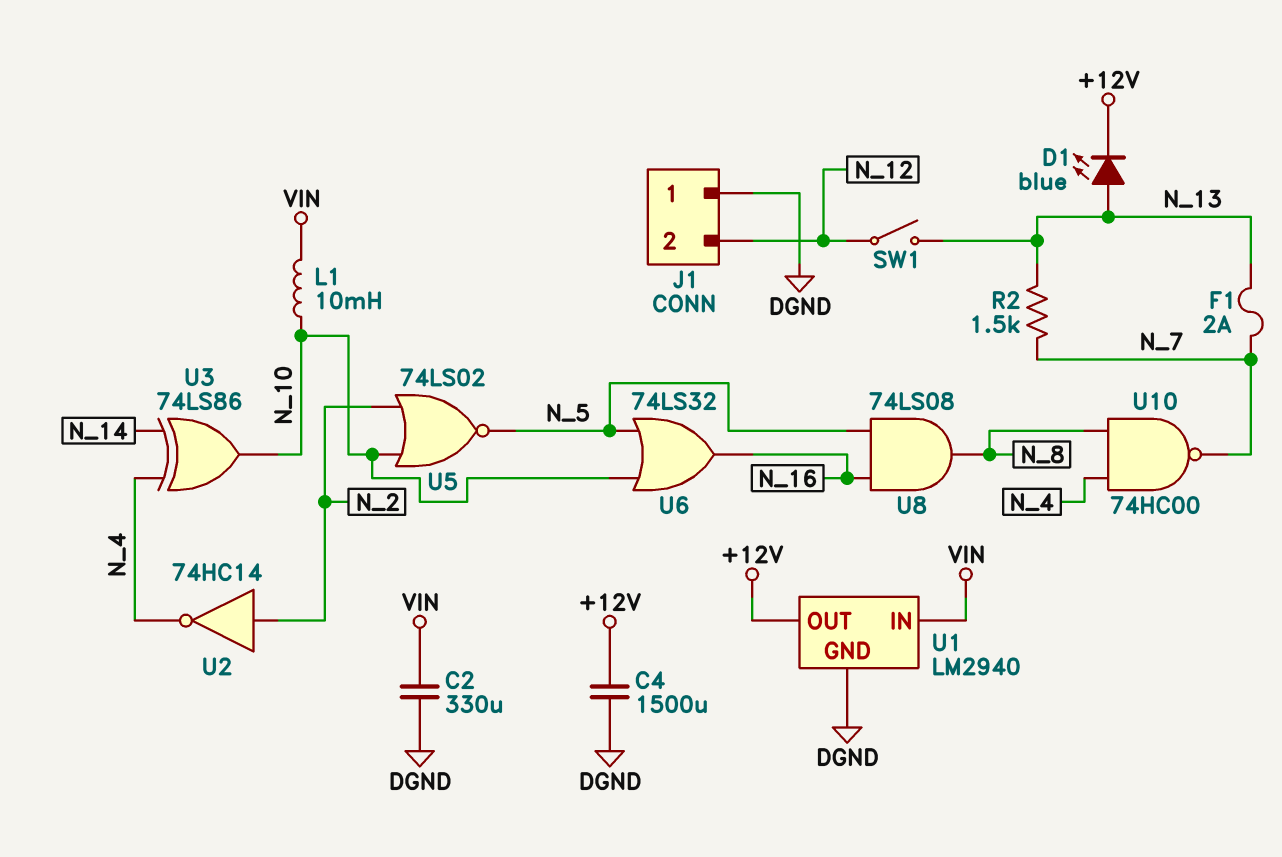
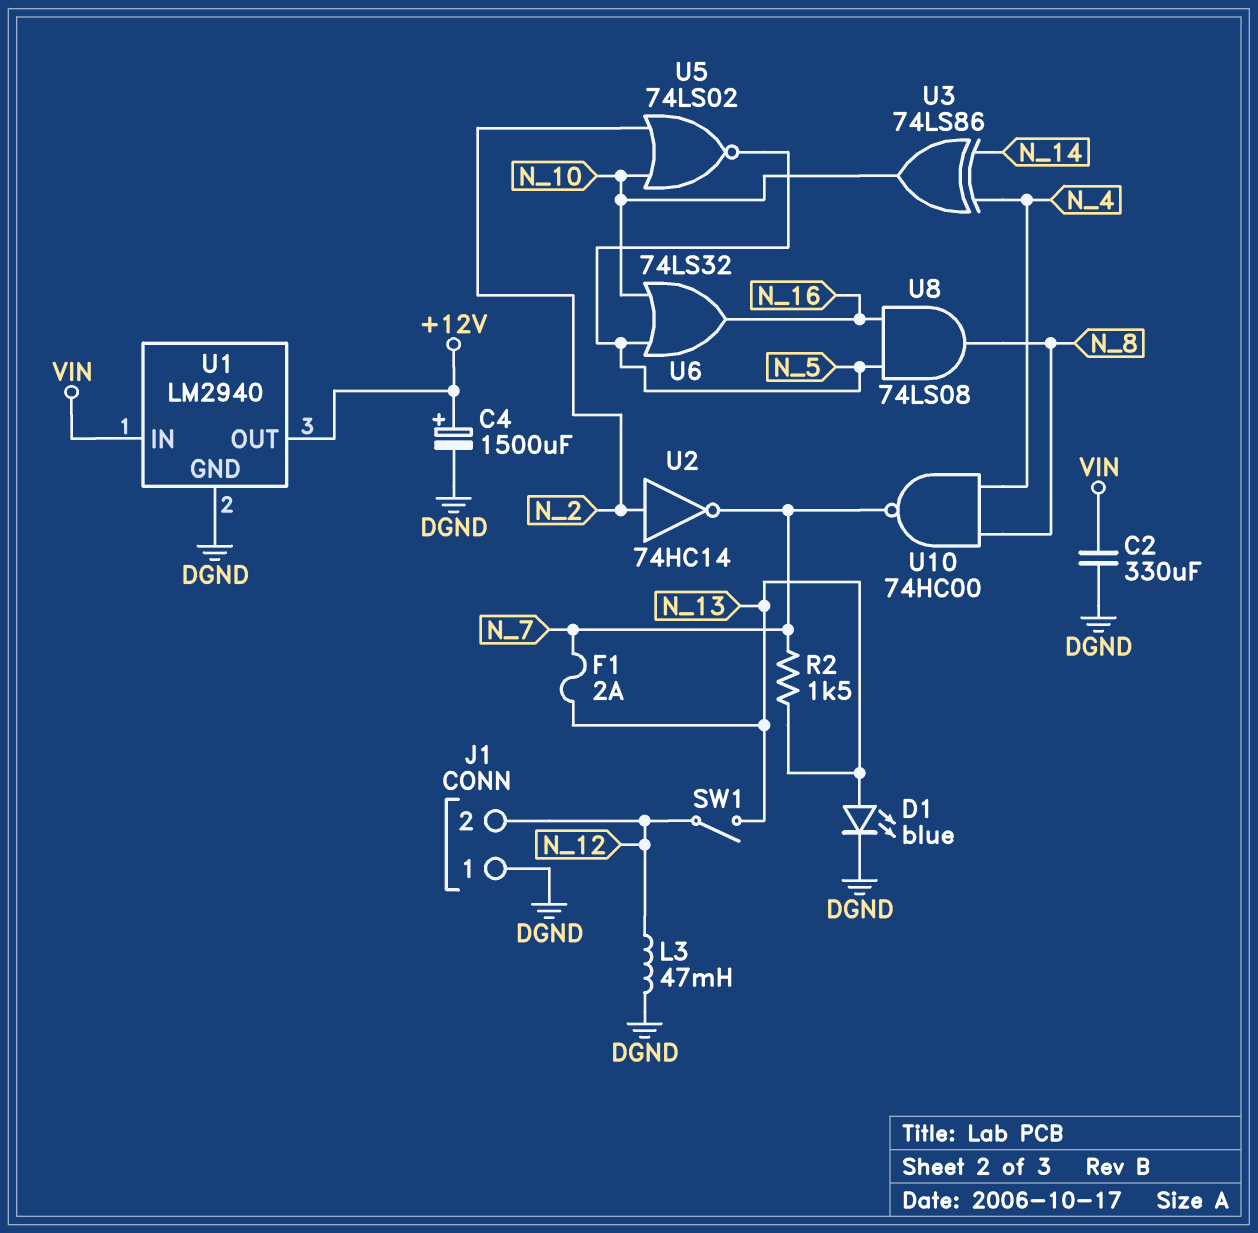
C4: 1500uF (+12V, DGND) -> 1500uF (plus +12V, minus DGND)
D1: LED blue (A N_13, K +12V) -> LED blue (A N_13, K DGND)
L1: 10mH (N_10, VIN) -> none
L3: none -> 47mH (DGND, N_12)
U2: NOT 74HC14 (in N_2, out N_4) -> NOT 74HC14 (in N_2, out N_7)

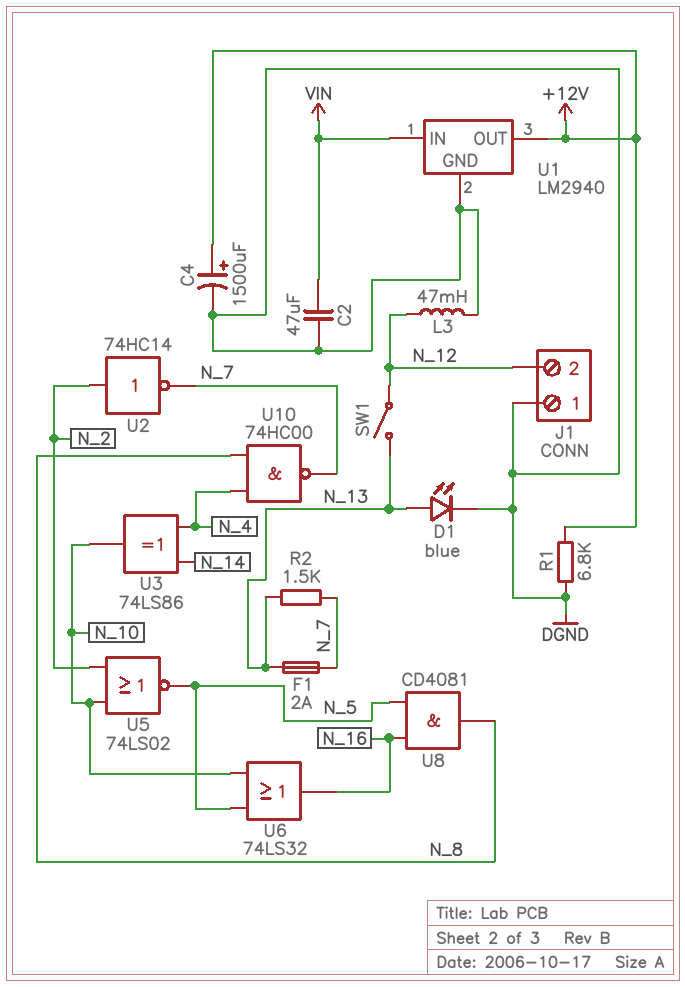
C2: 330uF (DGND, VIN) -> 47uF (DGND, VIN)
R1: none -> 6.8k (+12V, DGND)
U8: AND 74LS08 (in N_5, in N_16, out N_8) -> AND CD4081 (in N_5, in N_16, out N_8)

